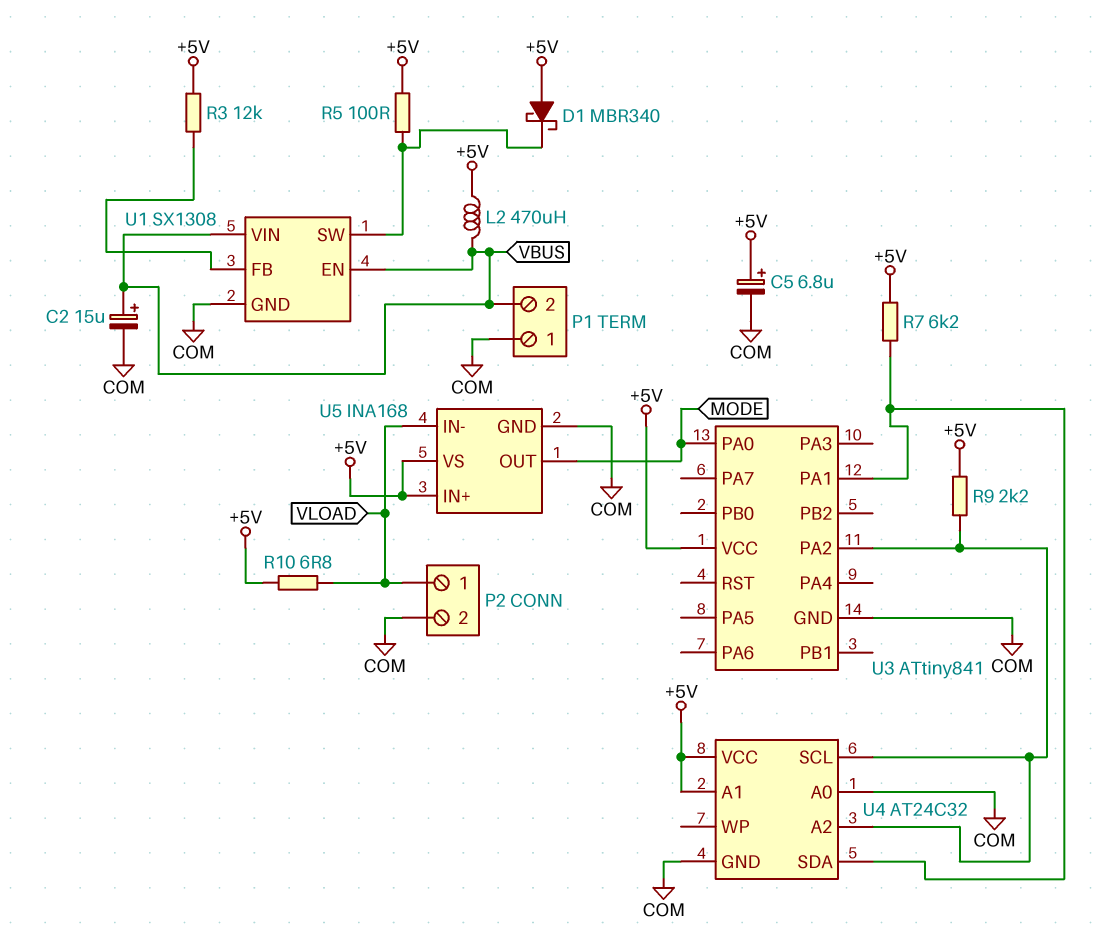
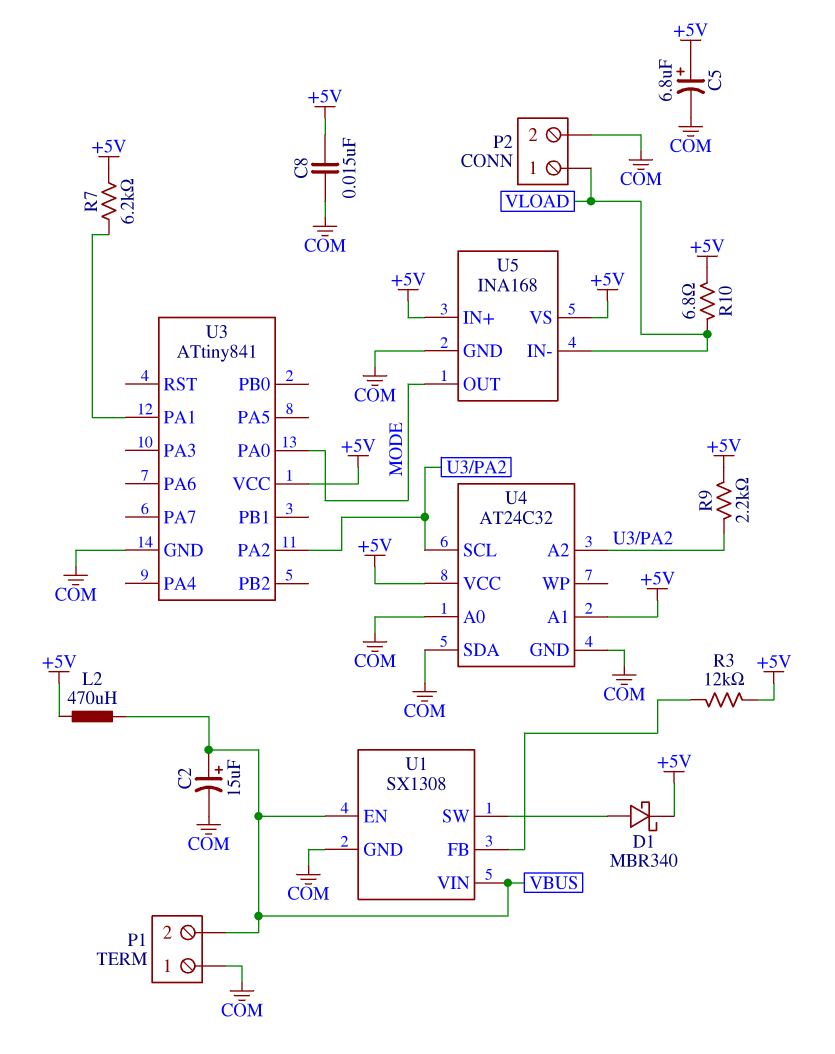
C8: none -> 15nF (+5V, COM)
D1: schottky MBR340 (A +5V, K U1/SW) -> schottky MBR340 (A U1/SW, K +5V)
R5: 100 (+5V, U1/SW) -> none
U4 pin SDA: U3/PA1 -> COM

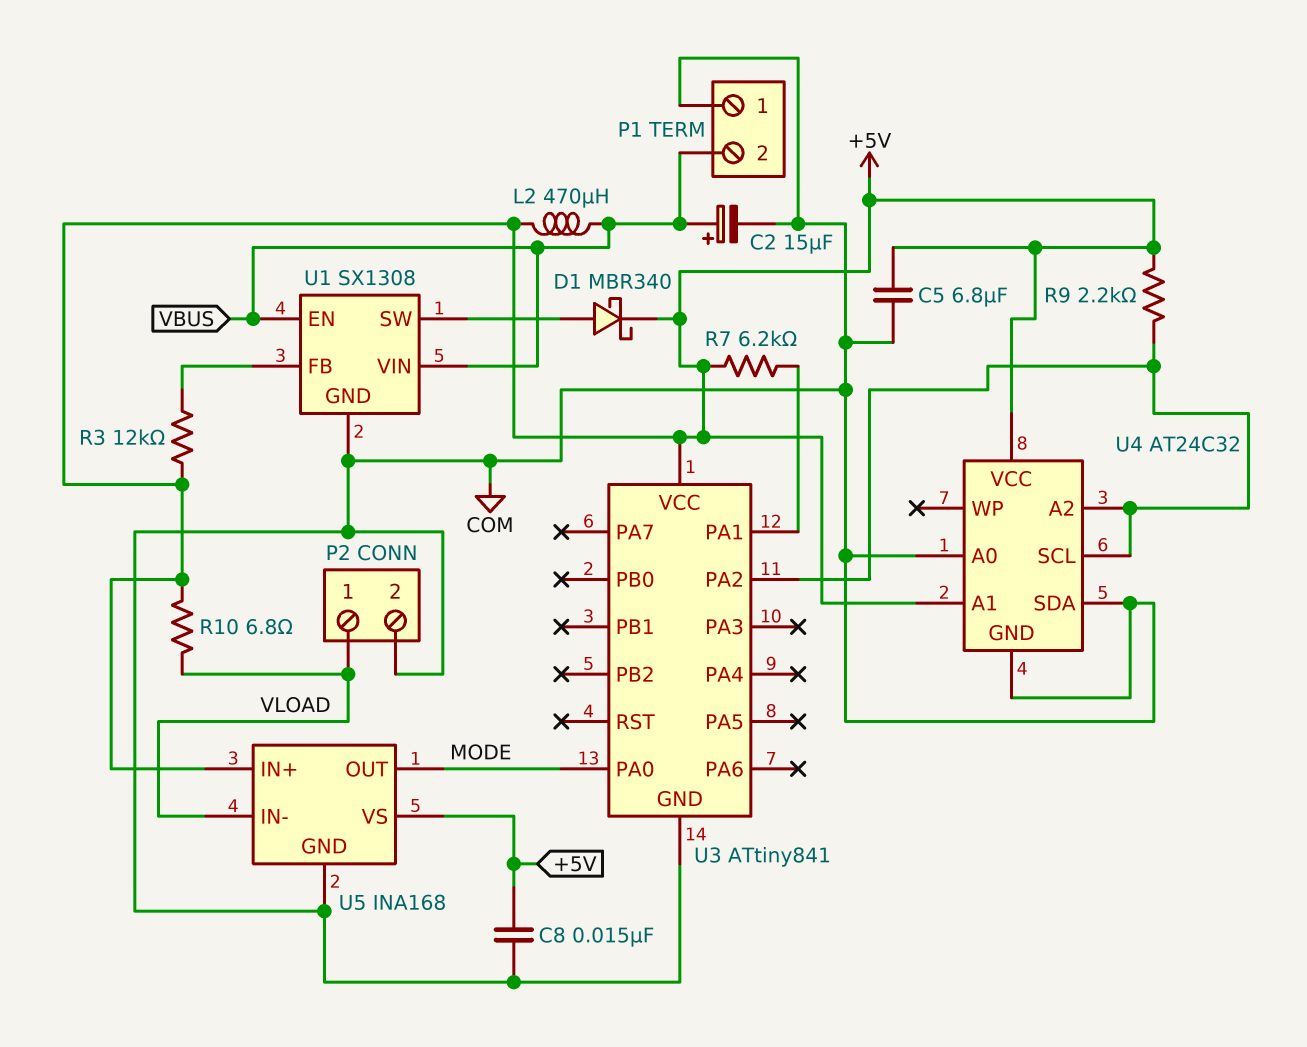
C5: 6.8uF (plus +5V, minus COM) -> 6.8uF (+5V, COM)

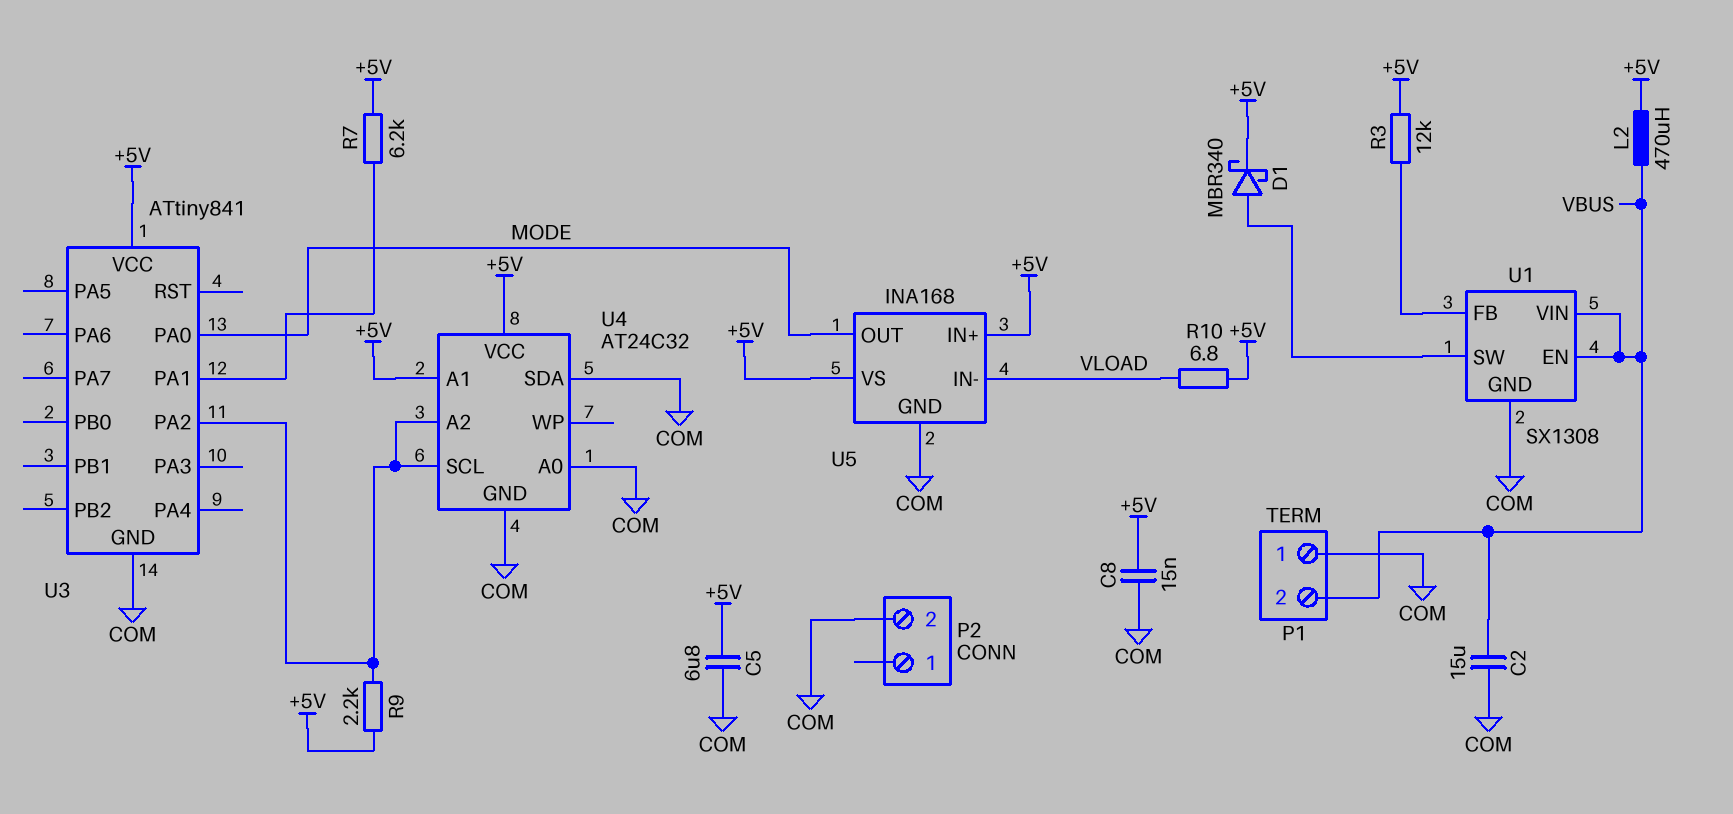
C2: 15uF (plus VBUS, minus COM) -> 15uF (COM, VBUS)
P2 pin 1: VLOAD -> none

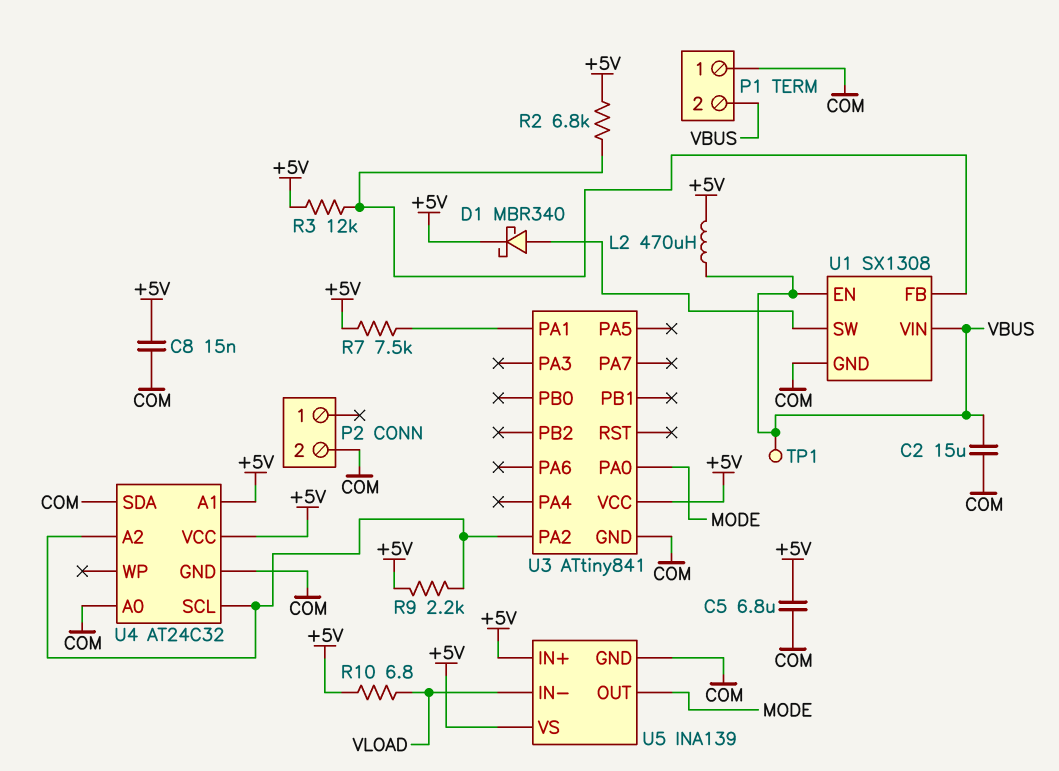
R2: none -> 6.8k (+5V, U1/FB)
R7: 6.2k (+5V, U3/PA1) -> 7.5k (+5V, U3/PA1)
TP1: none -> test point (VBUS)
U5: INA168 -> INA139

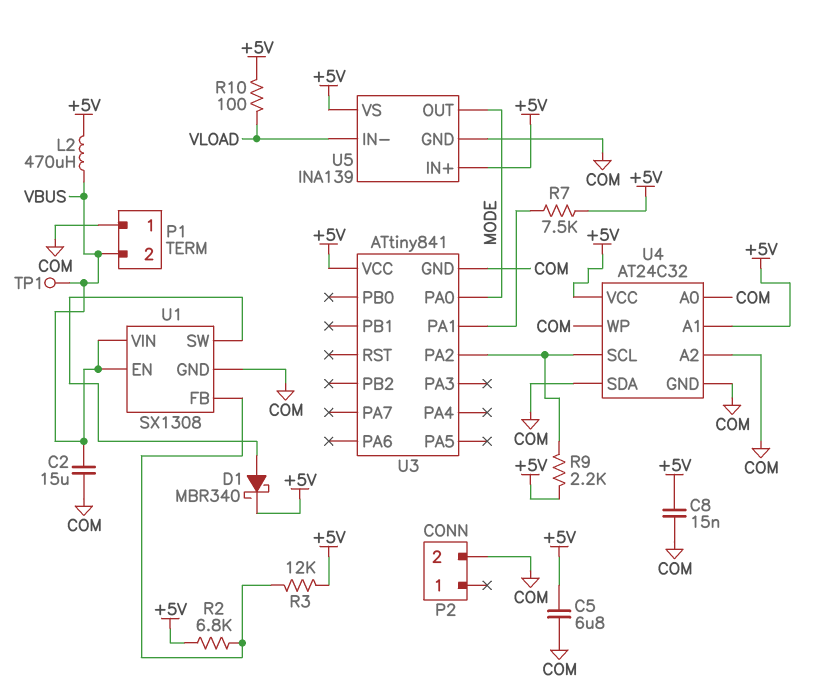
R10: 6.8 (+5V, VLOAD) -> 100 (+5V, VLOAD)
U4 pin A2: U3/PA2 -> COM
U4 pin WP: none -> COM

